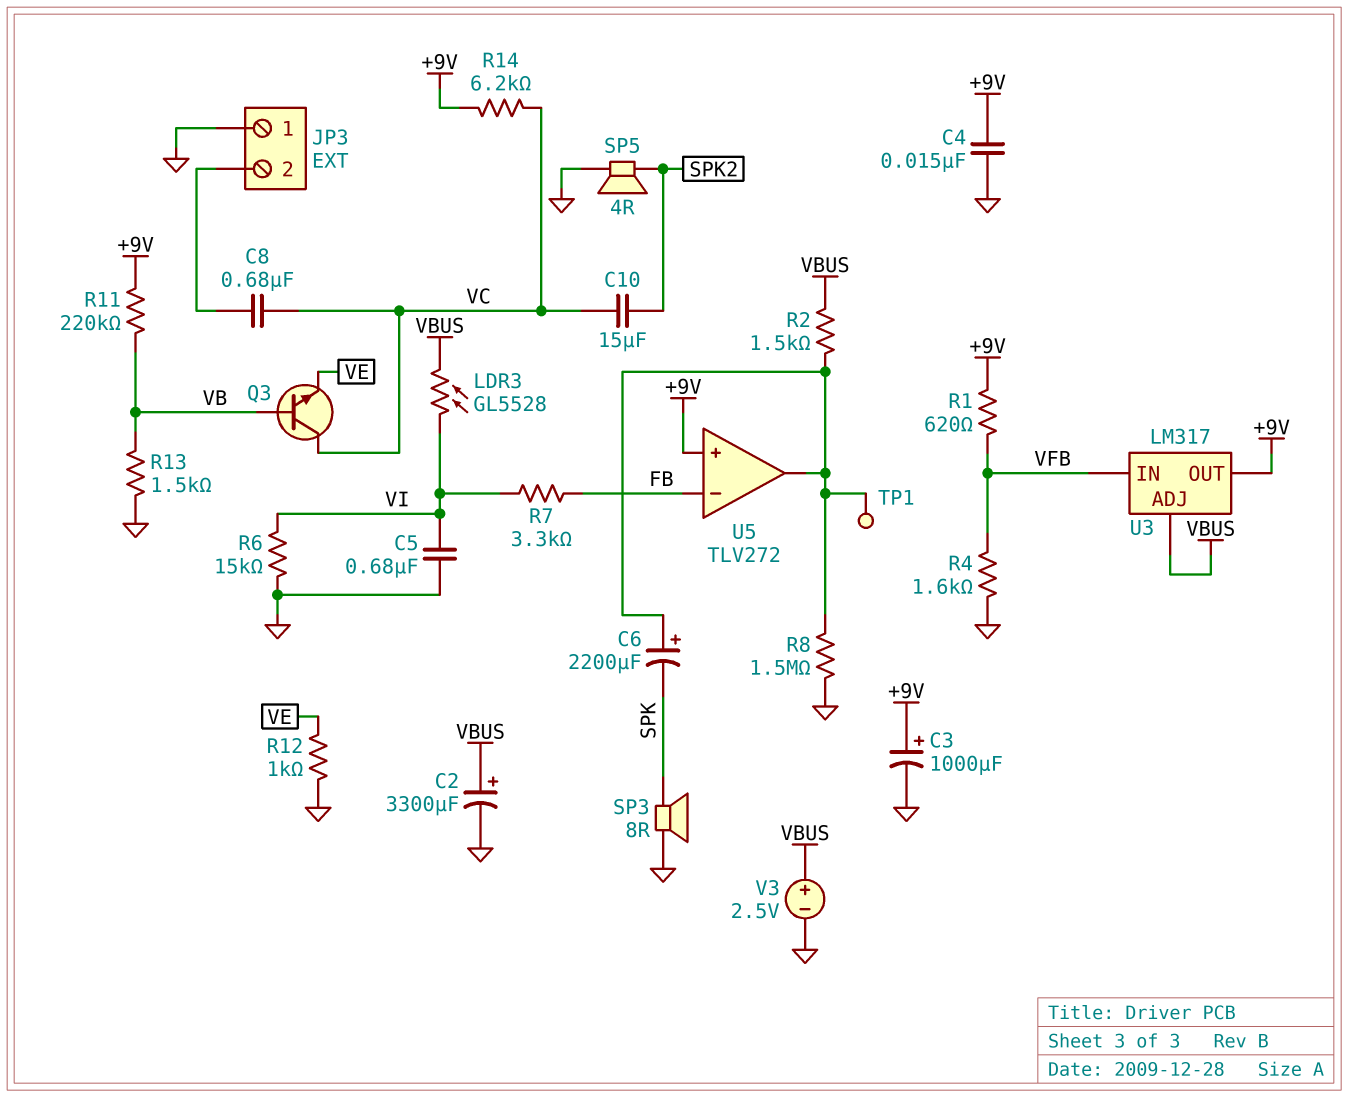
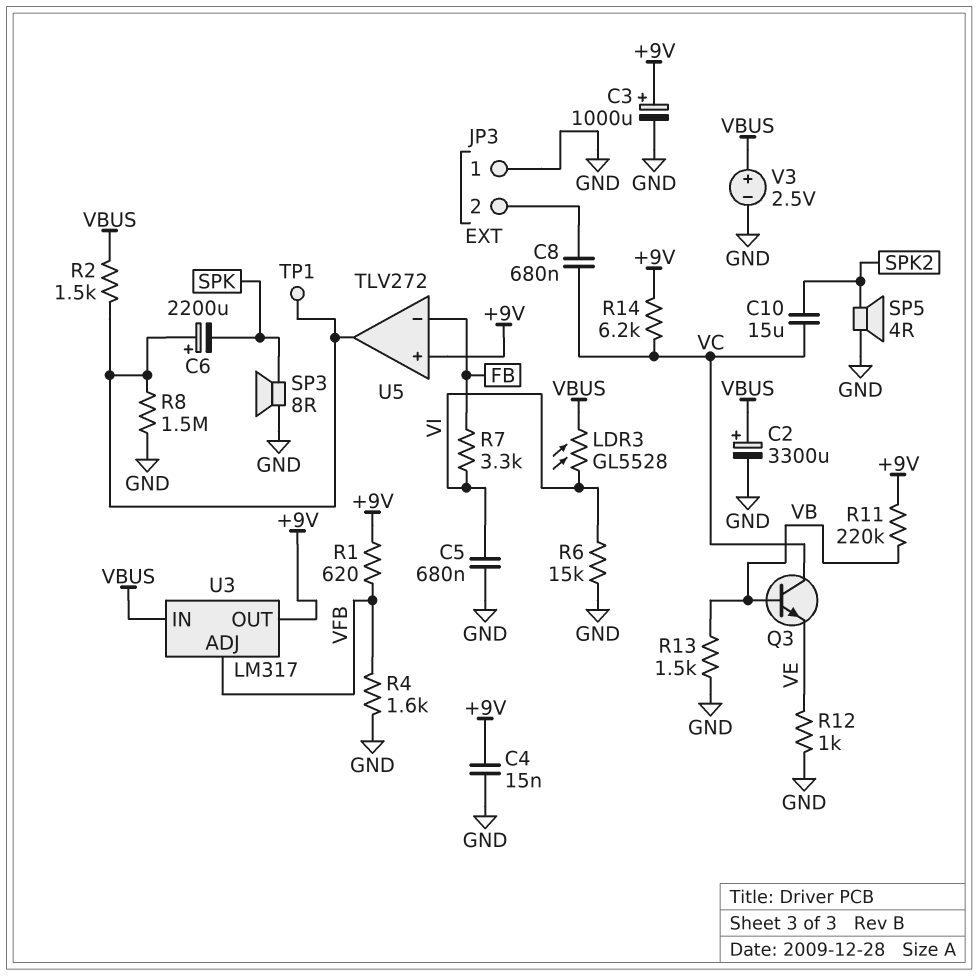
U3 pin ADJ: VBUS -> VFB
U3 pin IN: VFB -> VBUS

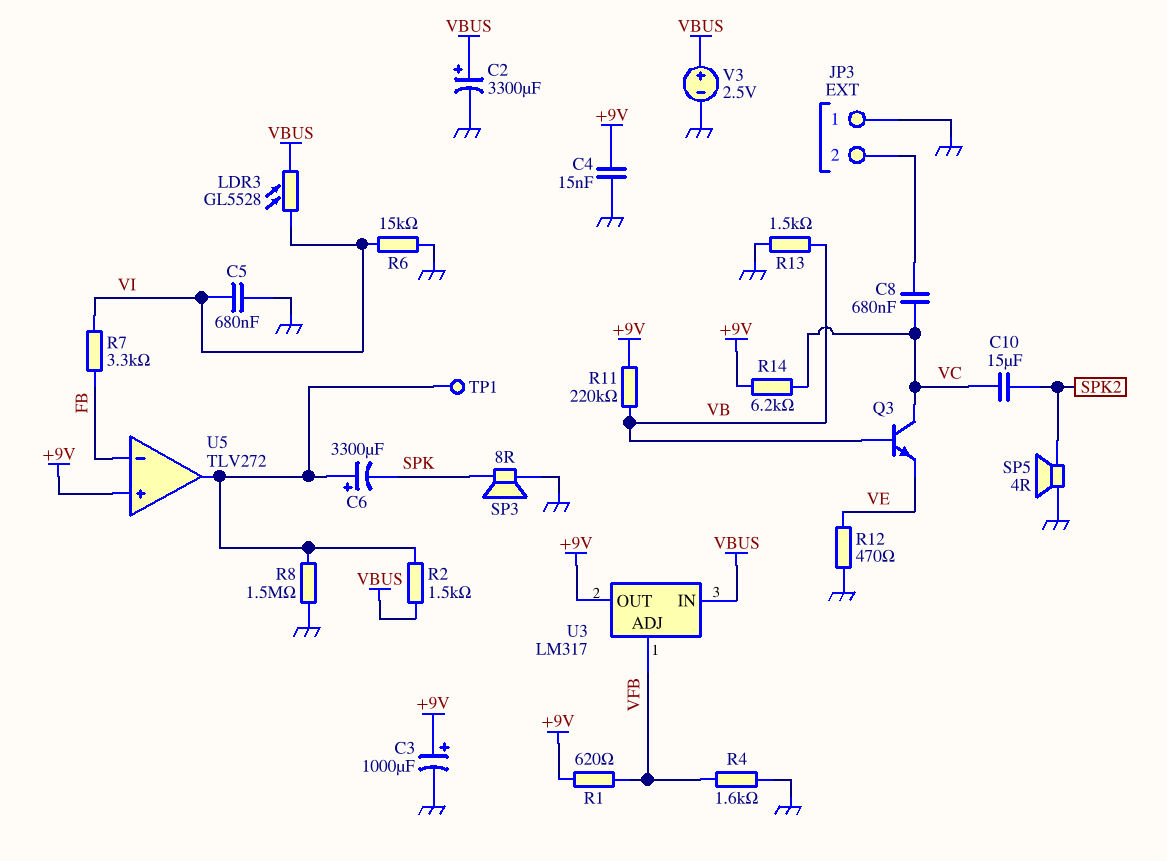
C6: 2200uF (plus U5/out, minus SPK) -> 3300uF (plus U5/out, minus SPK)
R12: 1k (GND, VE) -> 470 (GND, VE)

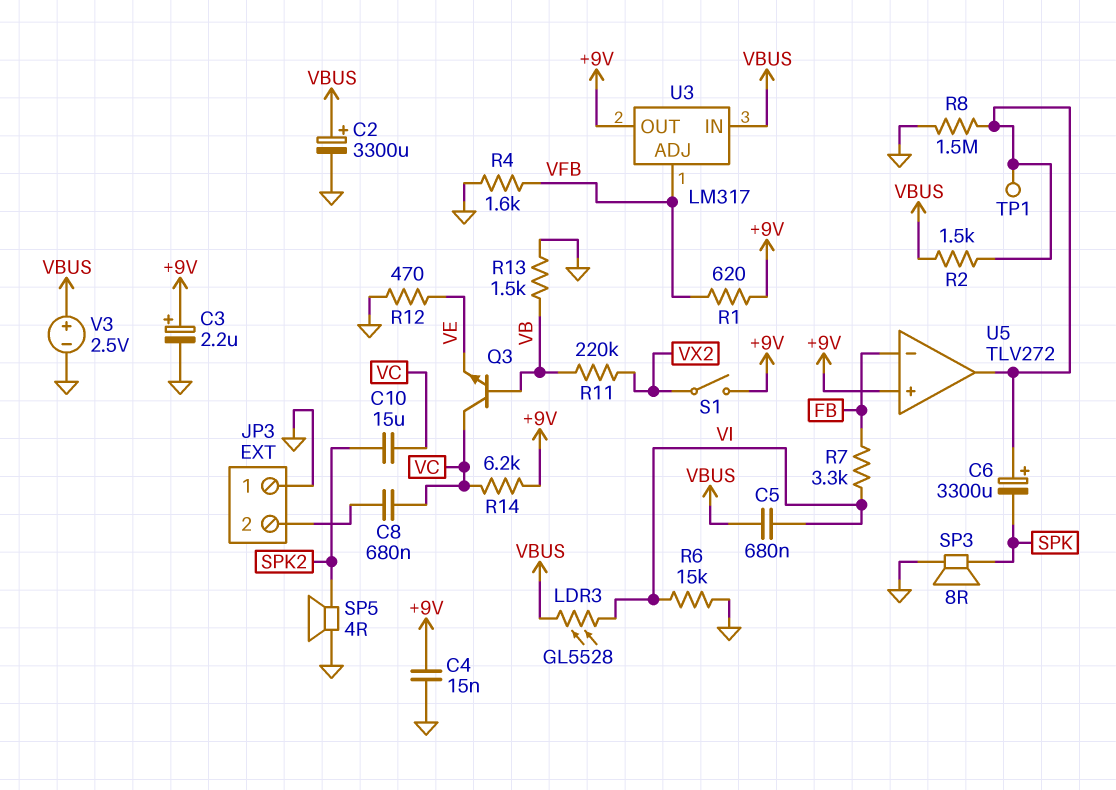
C3: 1000uF (plus +9V, minus GND) -> 2.2uF (plus +9V, minus GND)
C5: 680nF (GND, VI) -> 680nF (VBUS, VI)
R11: 220k (+9V, VB) -> 220k (VB, VX2)
S1: none -> switch (+9V, VX2)

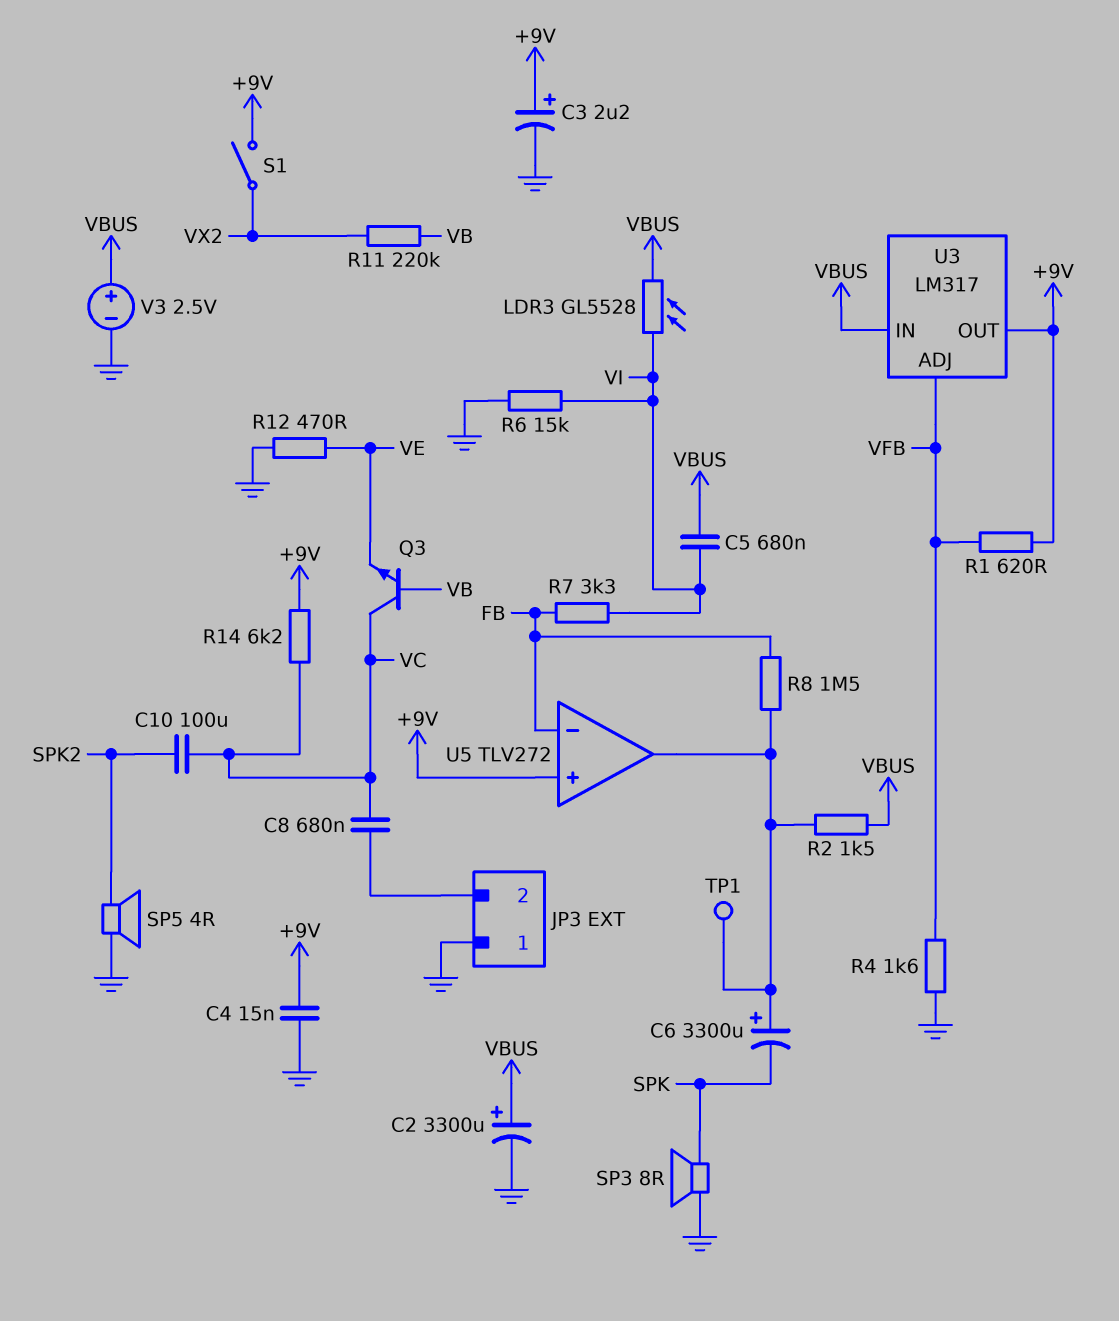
C10: 15uF (SPK2, VC) -> 100uF (SPK2, VC)
R8: 1.5M (GND, U5/out) -> 1.5M (FB, U5/out)
R13: 1.5k (GND, VB) -> none

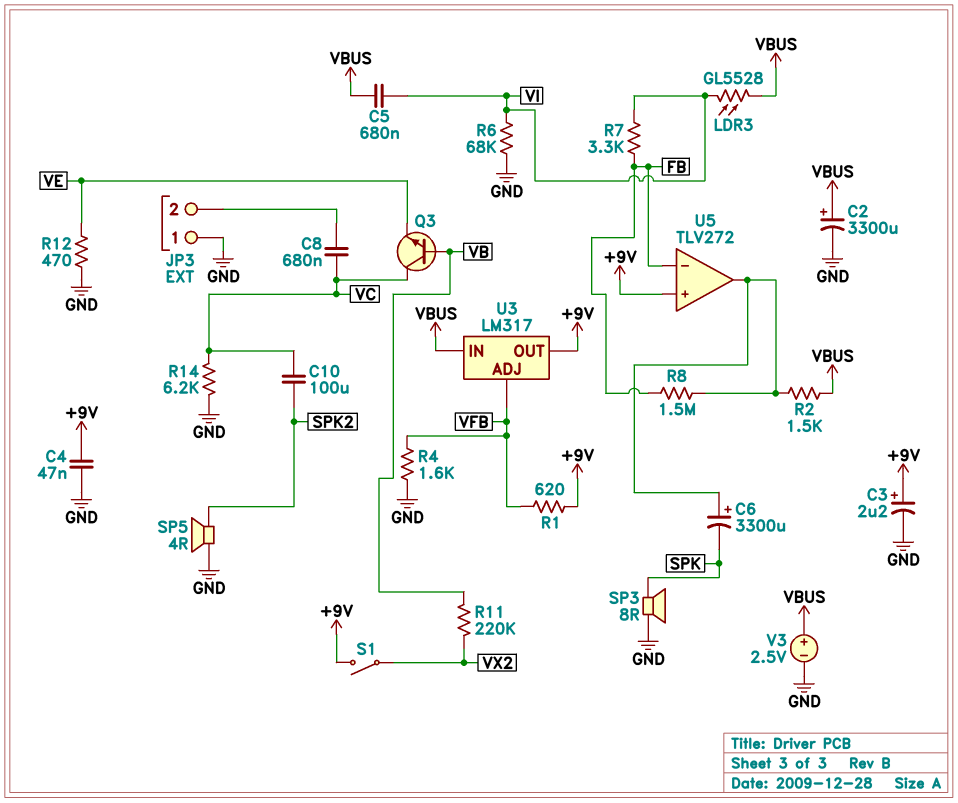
C4: 15nF (+9V, GND) -> 47nF (+9V, GND)
R6: 15k (GND, VI) -> 68k (GND, VI)
R14: 6.2k (+9V, VC) -> 6.2k (GND, VC)
TP1: test point (U5/out) -> none

